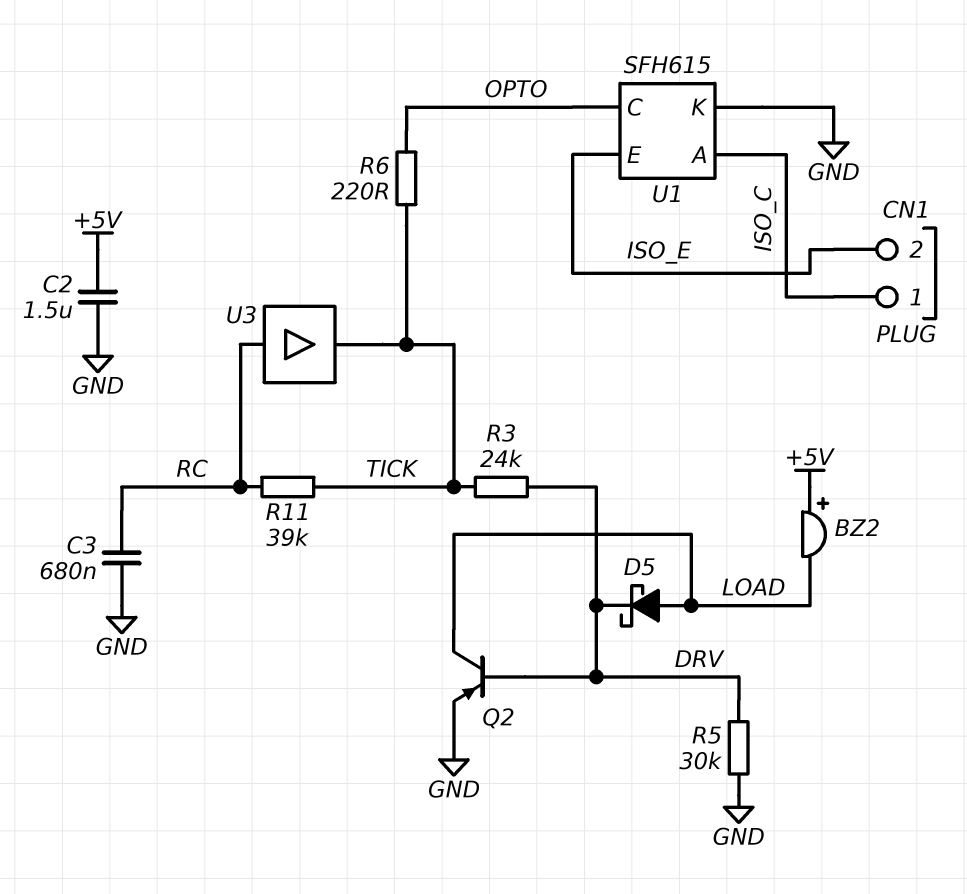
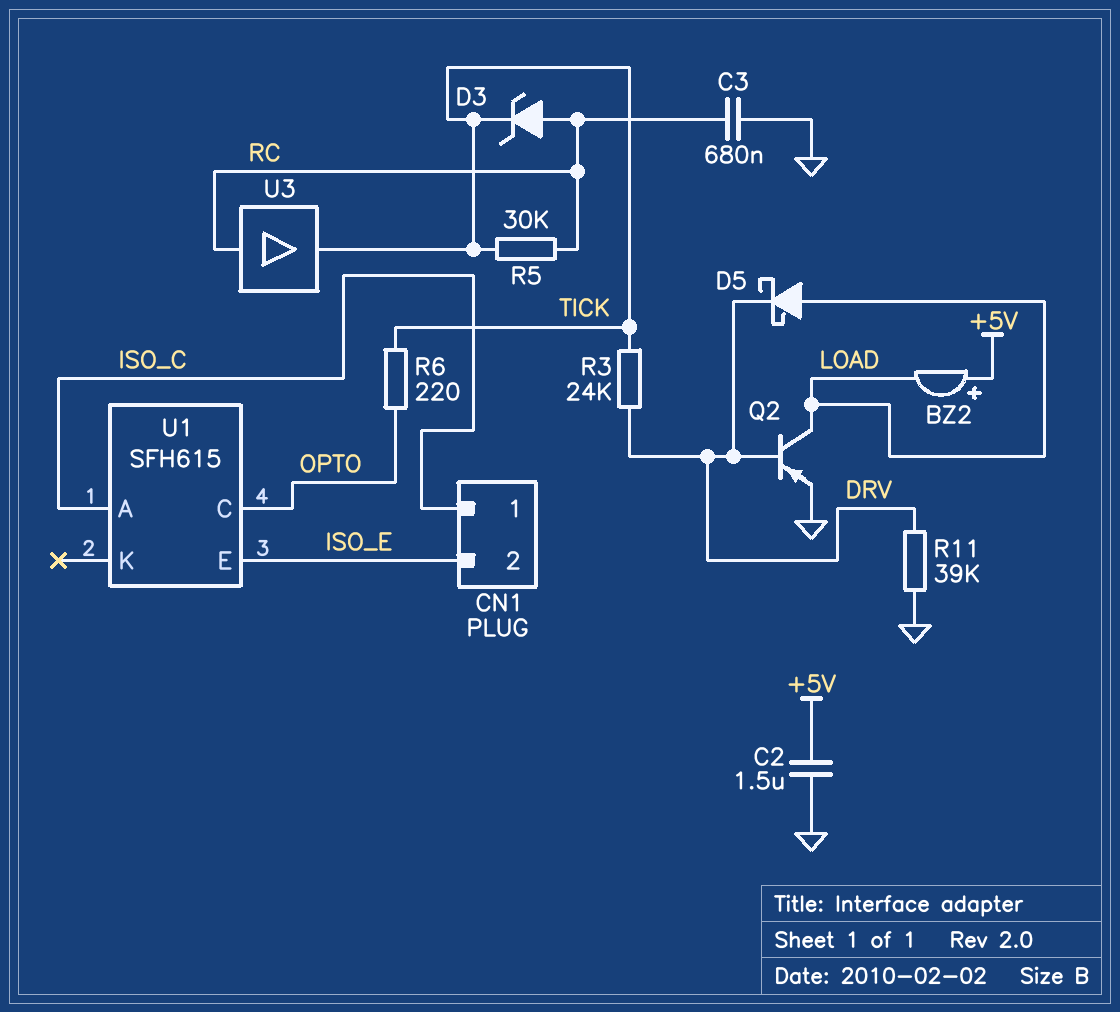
D3: none -> zener (A RC, K TICK)
R5: 30k (DRV, GND) -> 30k (RC, TICK)
R11: 39k (RC, TICK) -> 39k (DRV, GND)
U1 pin K: GND -> none

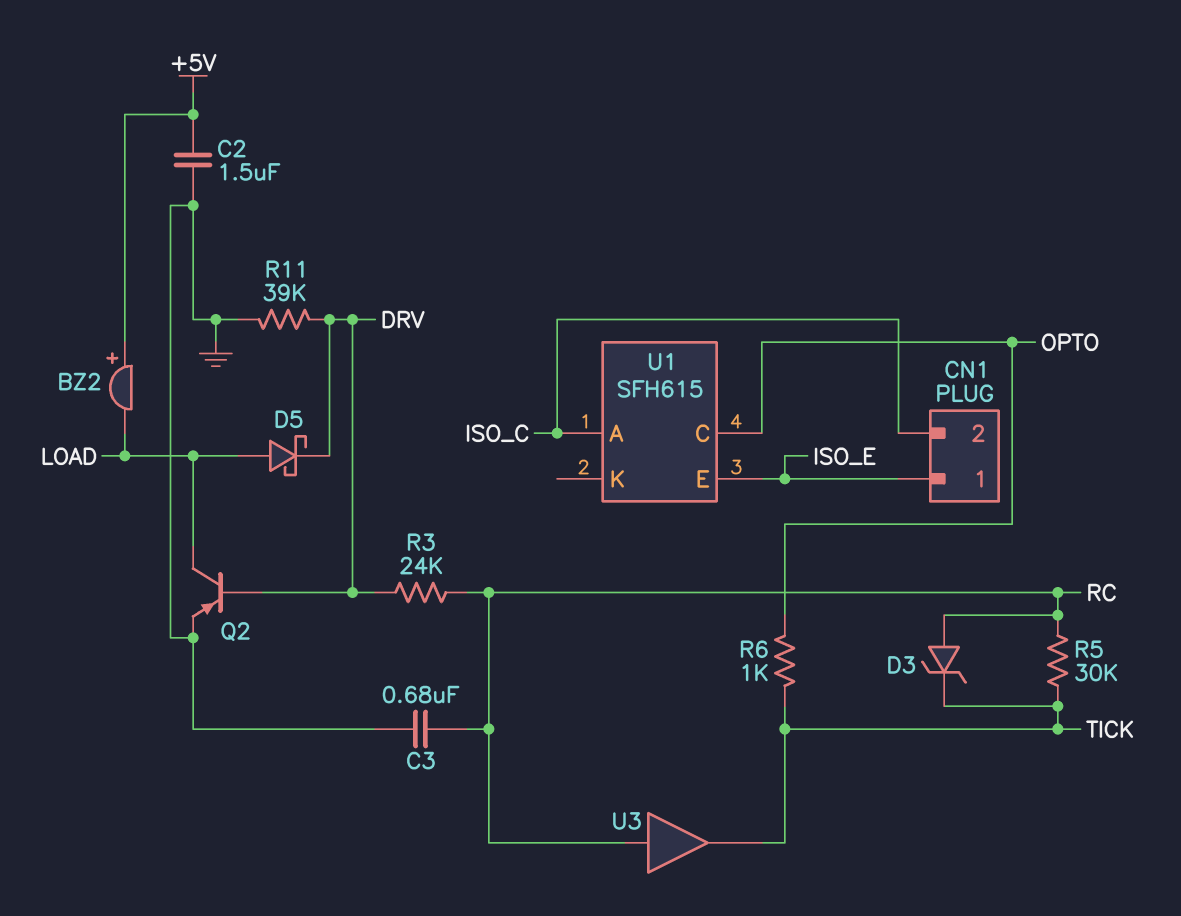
CN1 pin 1: ISO_C -> ISO_E
CN1 pin 2: ISO_E -> ISO_C
R3: 24k (DRV, TICK) -> 24k (DRV, RC)
R6: 220 (OPTO, TICK) -> 1k (OPTO, TICK)

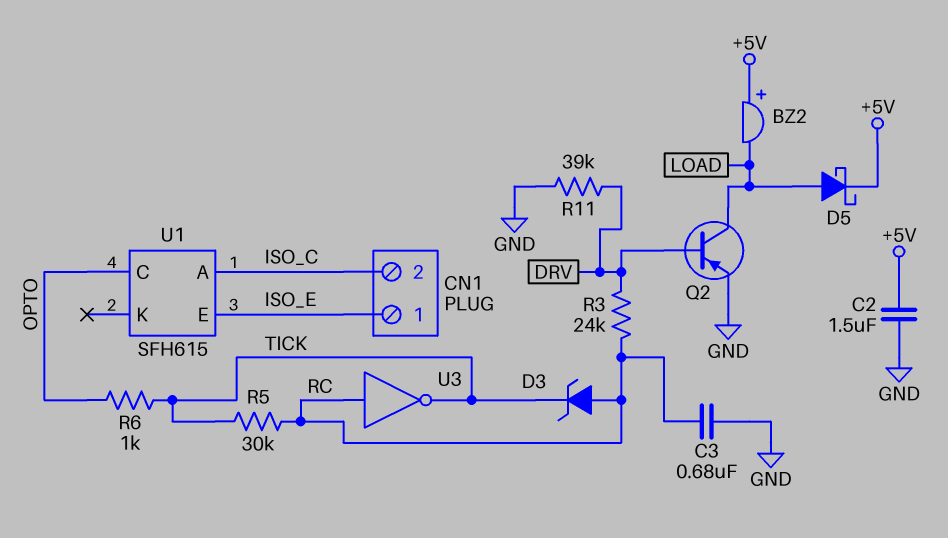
D5: schottky (A LOAD, K DRV) -> schottky (A LOAD, K +5V)
U3: buffer (in RC, out TICK) -> NOT (in RC, out TICK)

